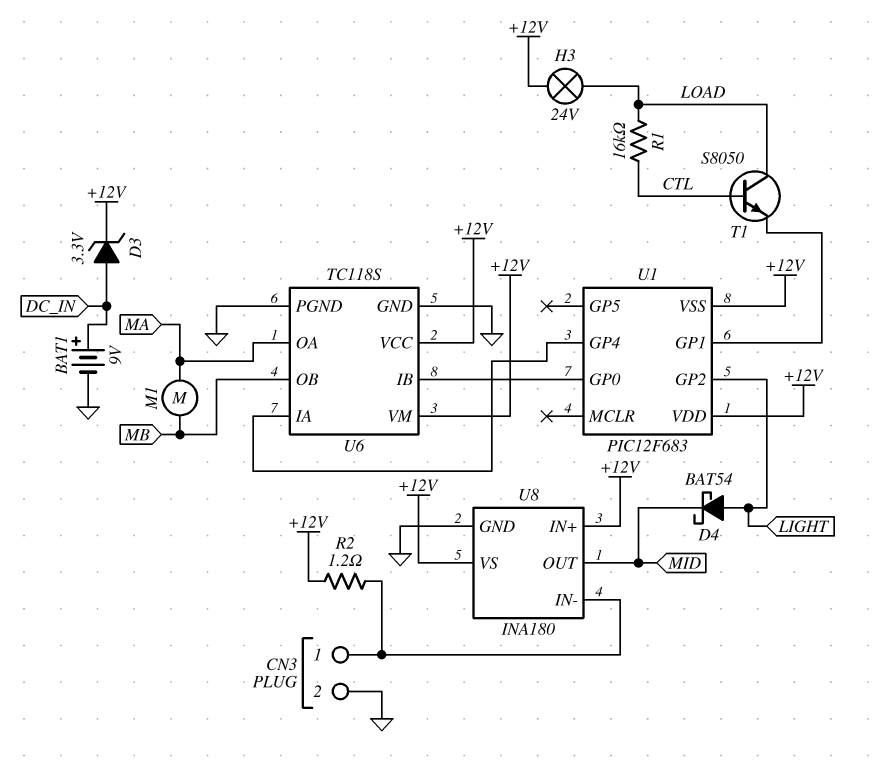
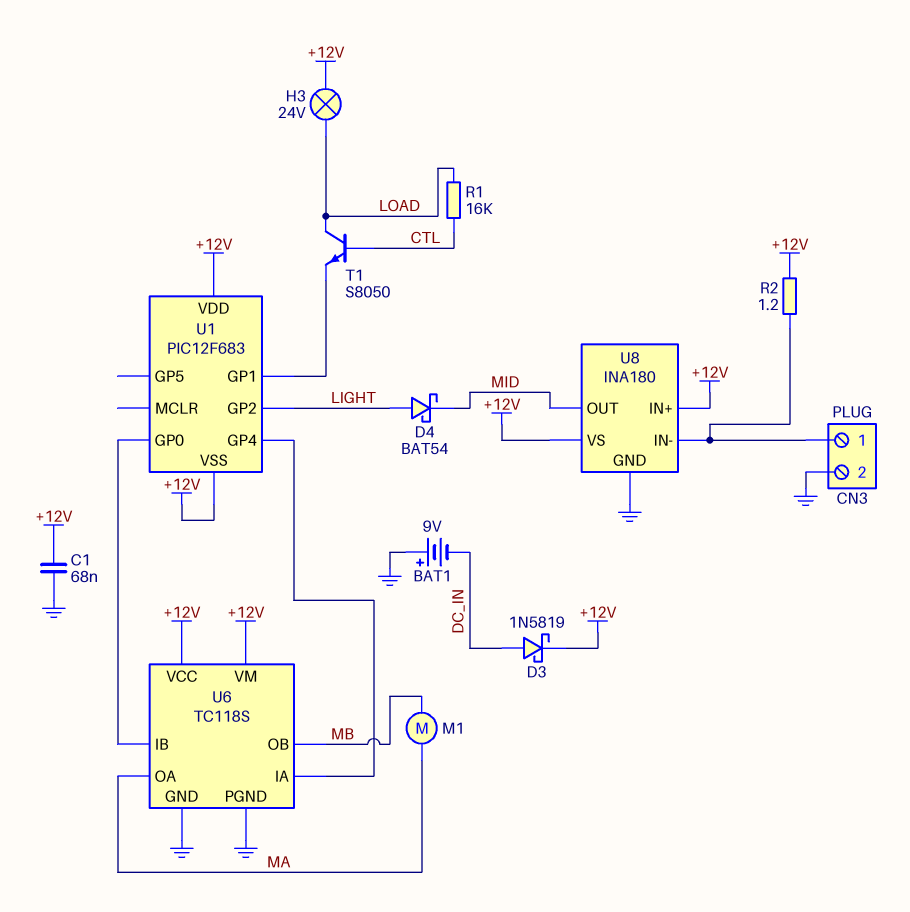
BAT1: 9V (plus DC_IN, minus GND) -> 9V (plus GND, minus DC_IN)
C1: none -> 68nF (+12V, GND)
D3: zener 3.3V (A DC_IN, K +12V) -> schottky 1N5819 (A DC_IN, K +12V)

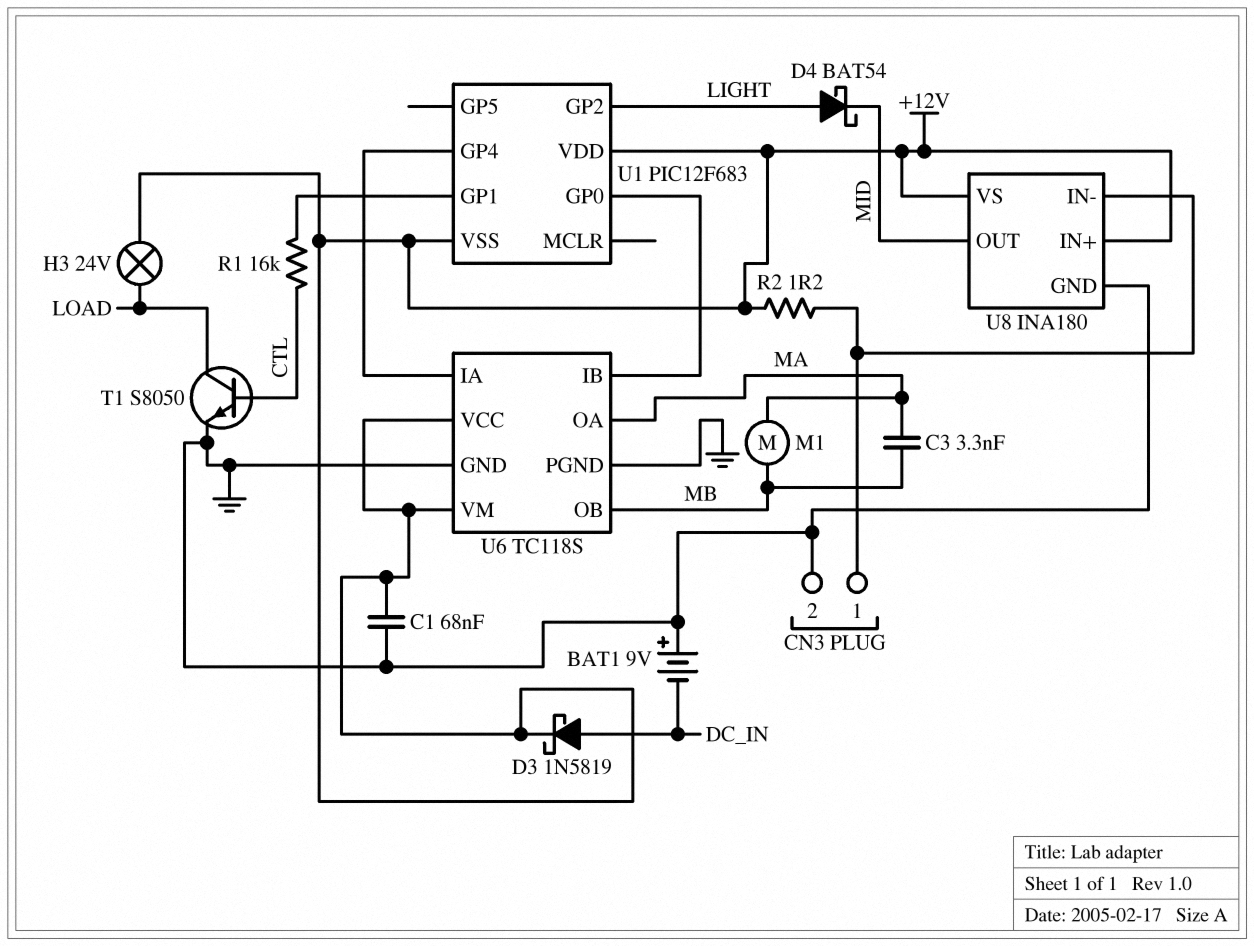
C3: none -> 3.3nF (MA, MB)
R1: 16k (CTL, LOAD) -> 16k (CTL, U1/GP1)
T1: NPN S8050 (B CTL, C LOAD, E U1/GP1) -> NPN S8050 (B CTL, C LOAD, E GND)

